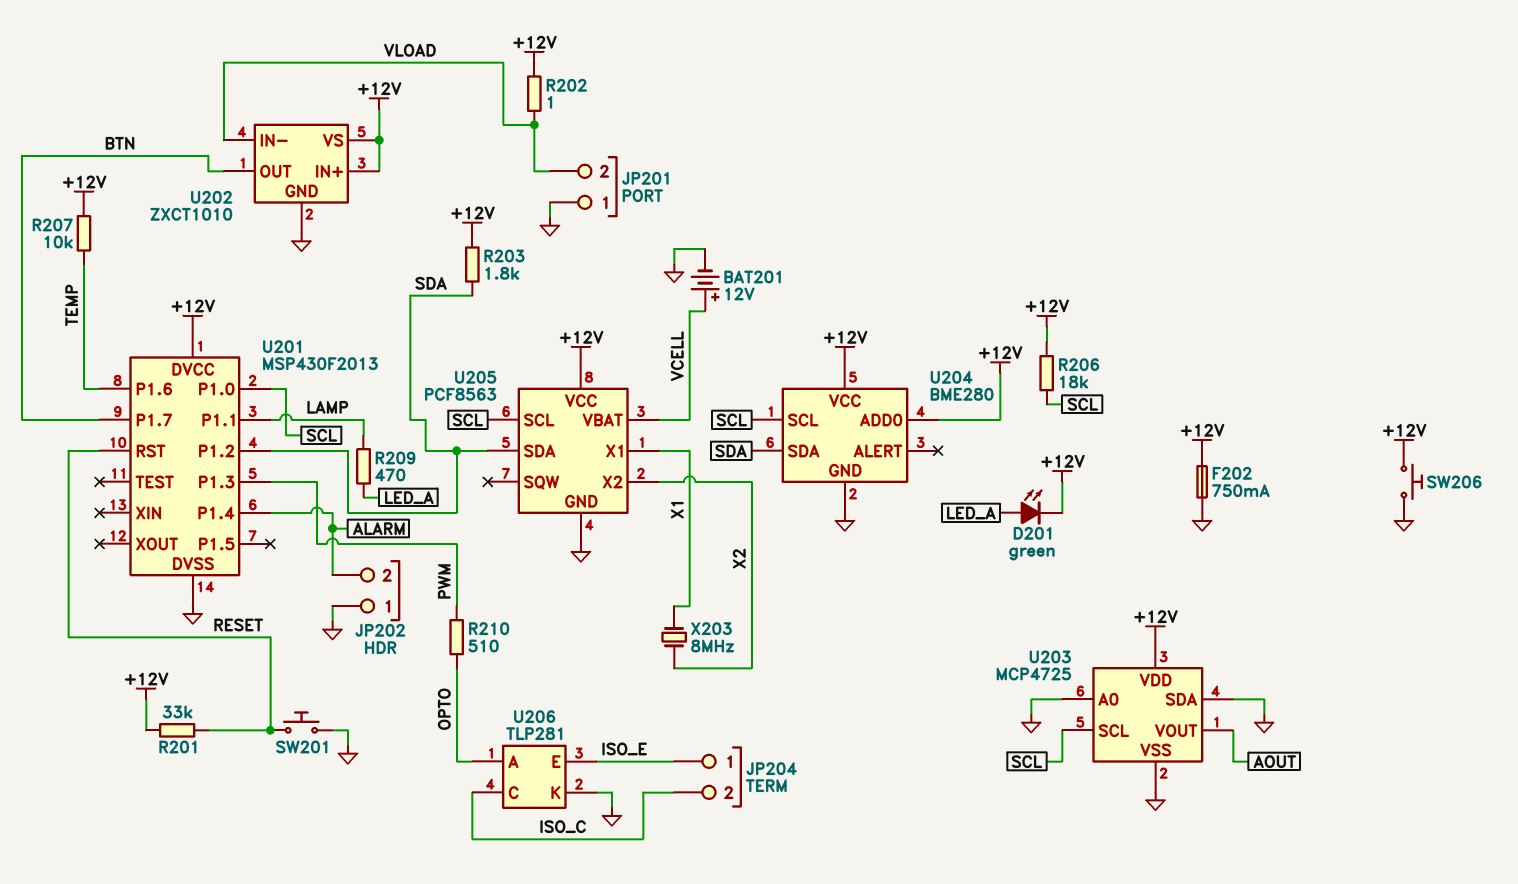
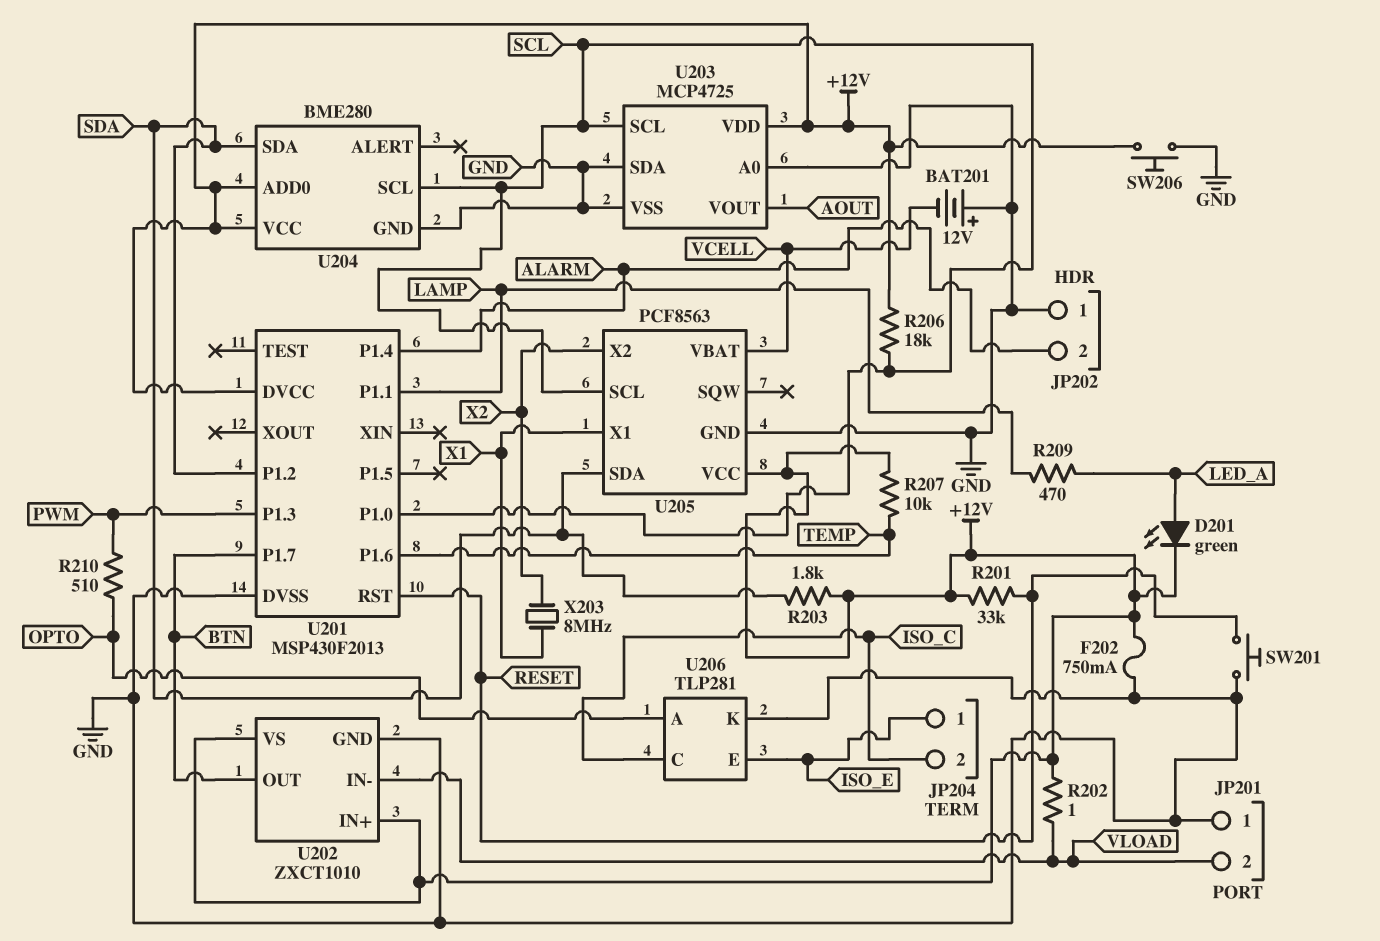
BAT201: 12V (plus VCELL, minus GND) -> 12V (plus GND, minus VCELL)

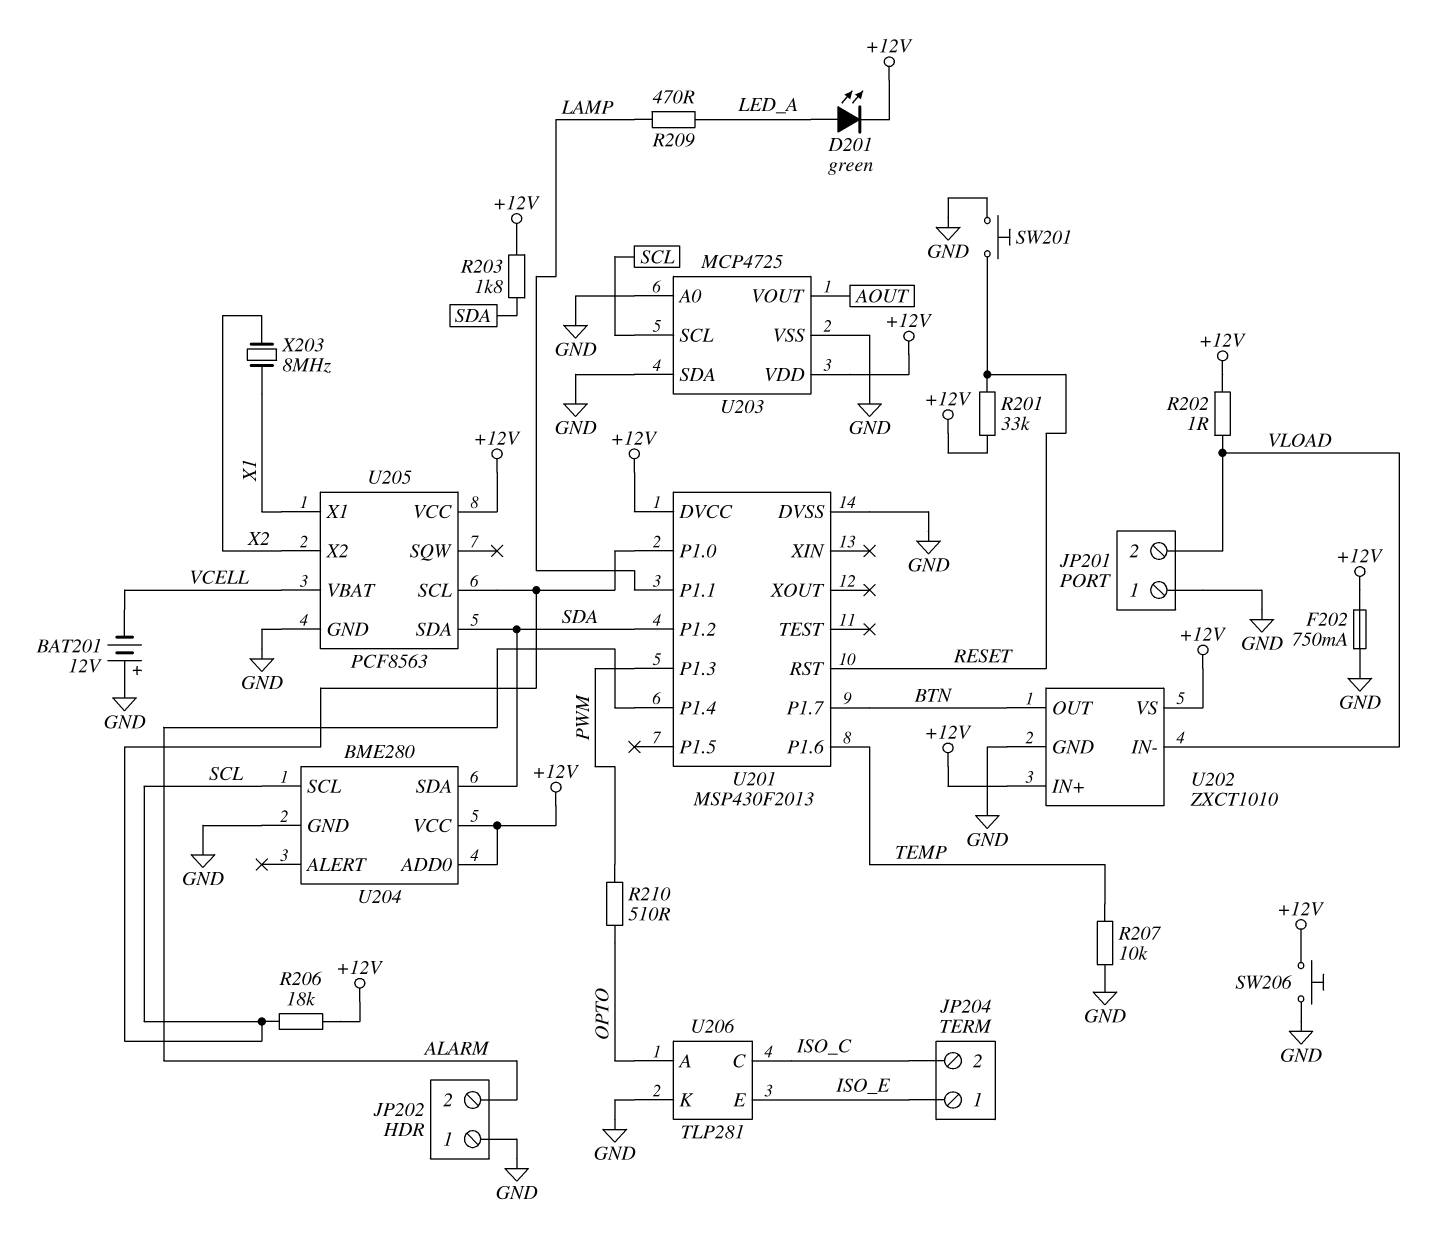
R207: 10k (+12V, TEMP) -> 10k (GND, TEMP)

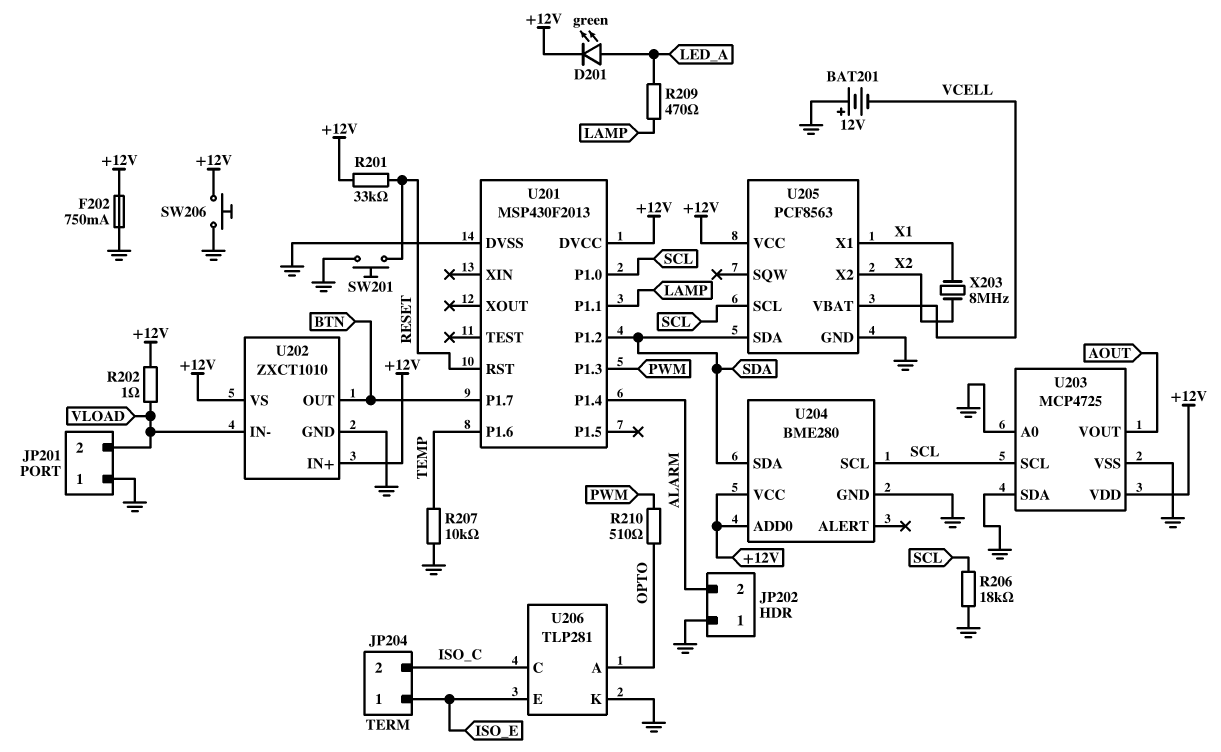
R203: 1.8k (+12V, SDA) -> none
R206: 18k (+12V, SCL) -> 18k (GND, SCL)

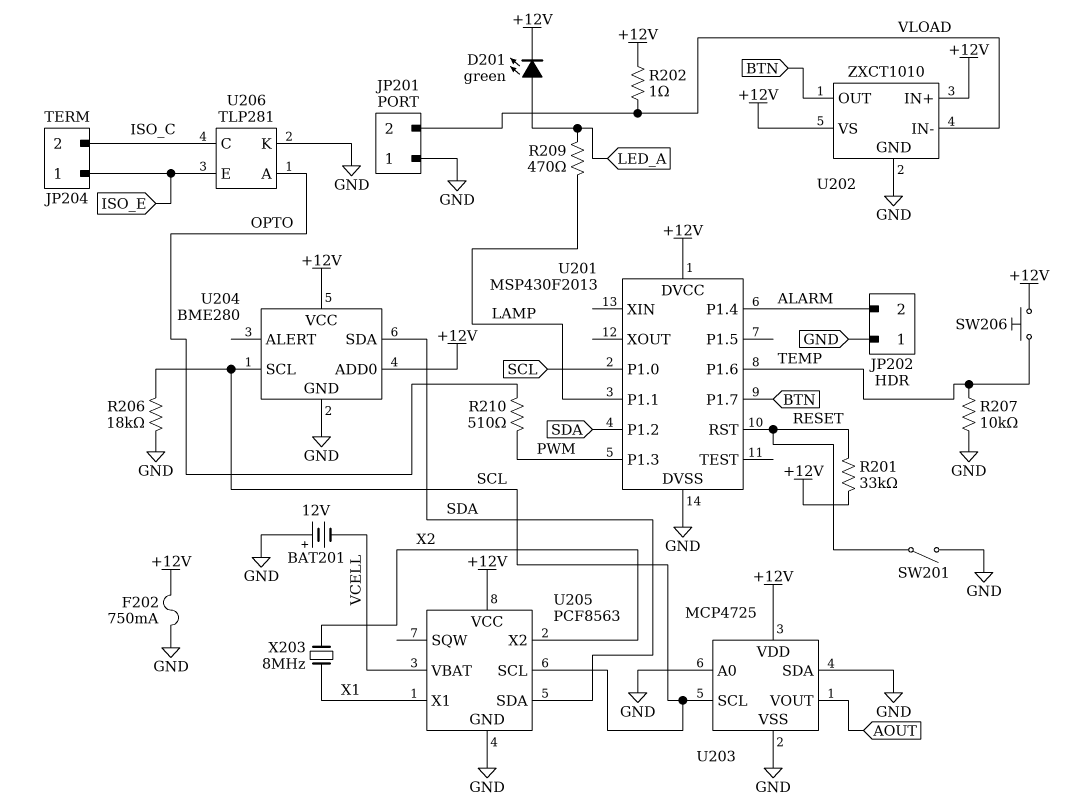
SW201: button (GND, RESET) -> switch (GND, RESET)
SW206: button (+12V, GND) -> button (+12V, TEMP)

